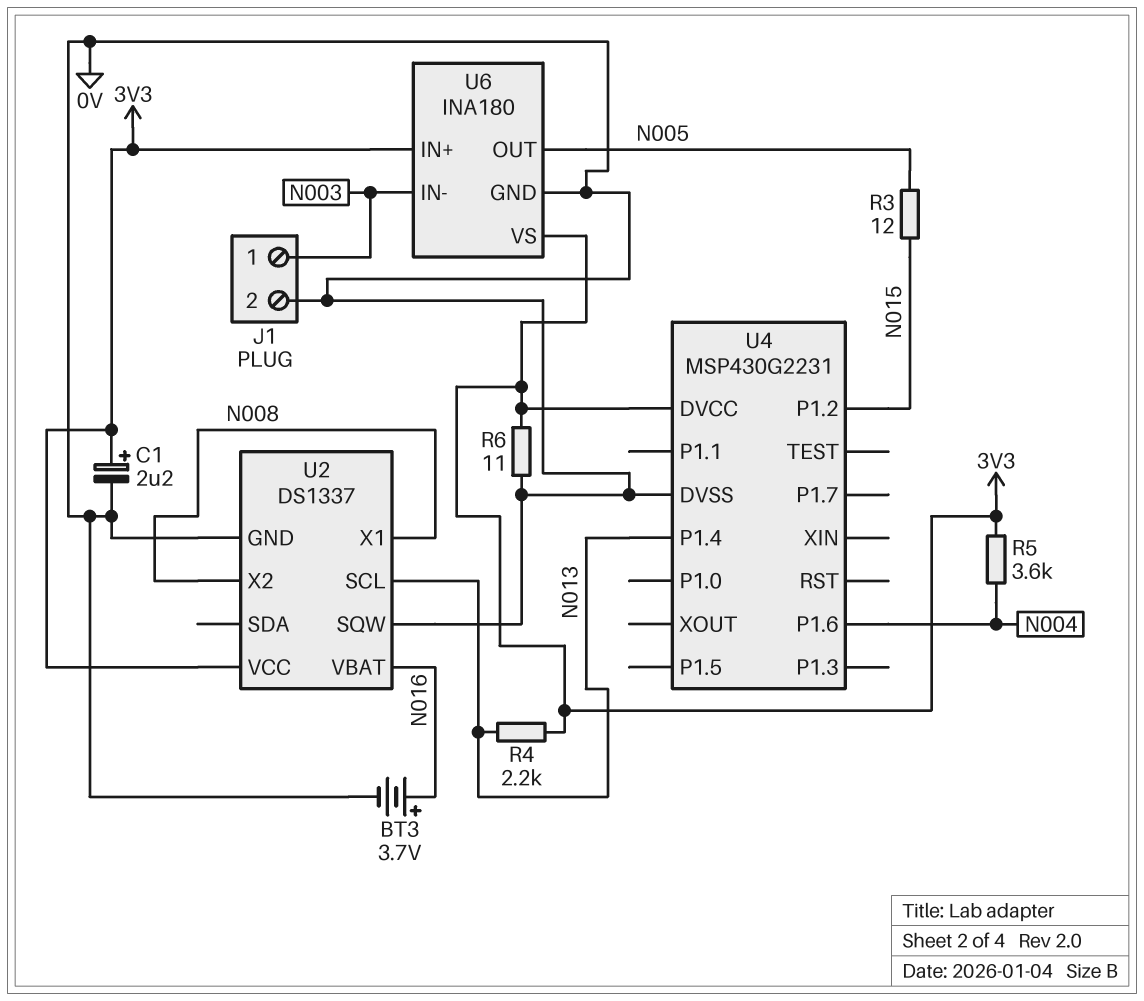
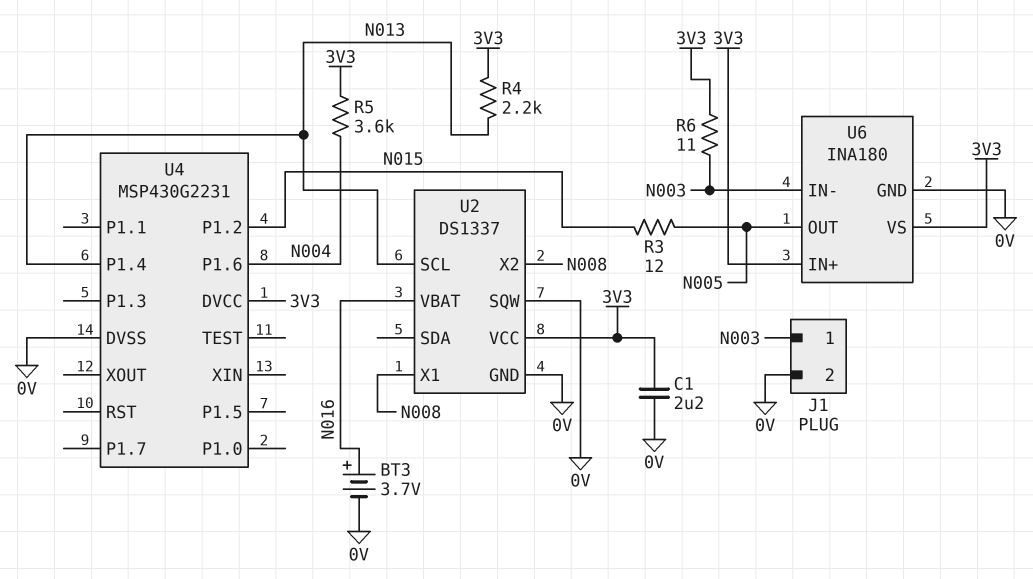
C1: 2.2uF (plus 3V3, minus 0V) -> 2.2uF (0V, 3V3)
R6: 11 (0V, 3V3) -> 11 (3V3, N003)

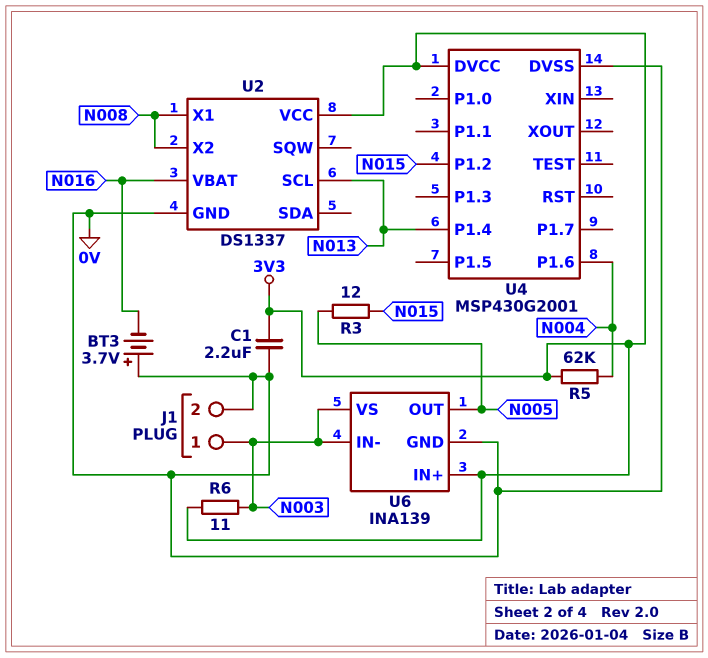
BT3: 3.7V (plus N016, minus 0V) -> 3.7V (plus 0V, minus N016)
R4: 2.2k (3V3, N013) -> none
R5: 3.6k (3V3, N004) -> 62k (3V3, N004)
U2 pin SQW: 0V -> none
U4: MSP430G2231 -> MSP430G2001
U6: INA180 -> INA139
U6 pin VS: 3V3 -> N003

